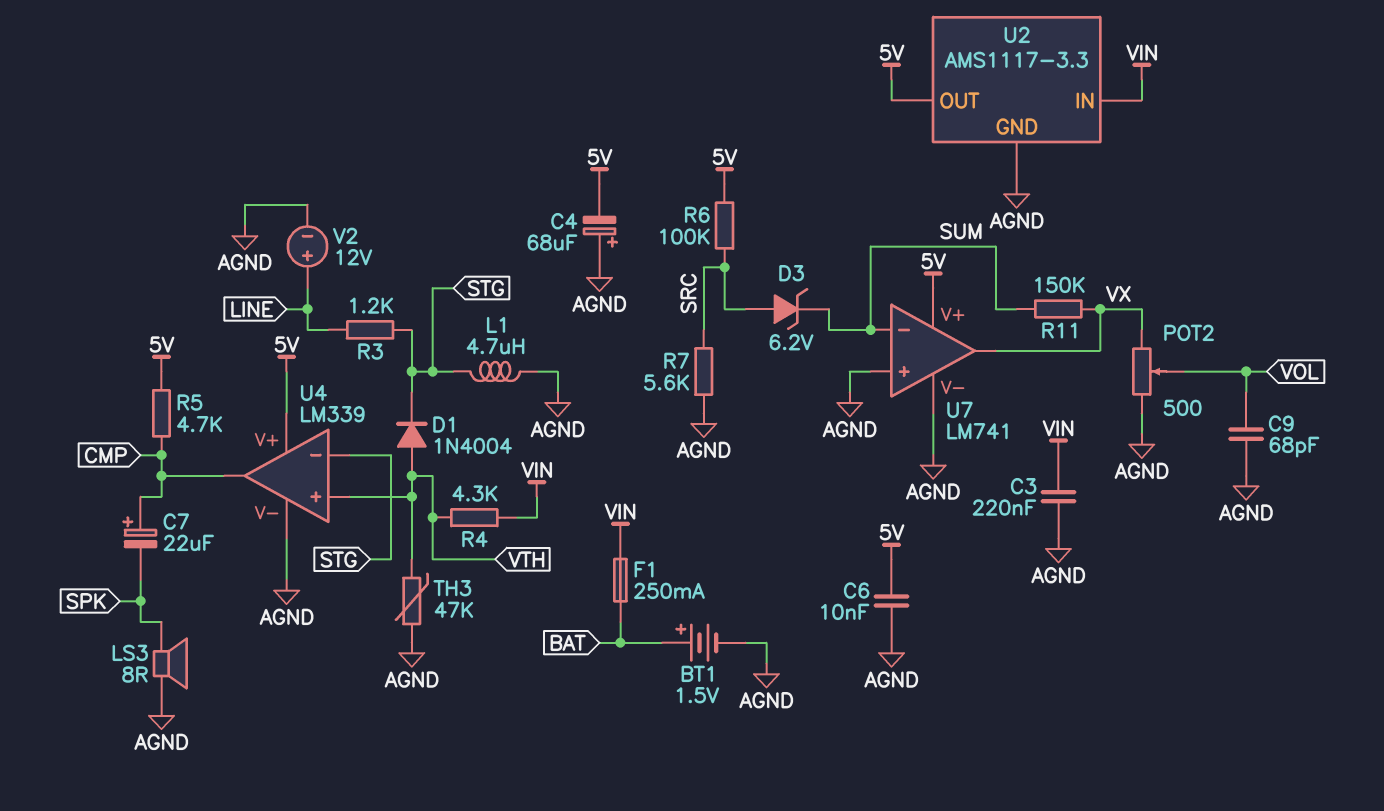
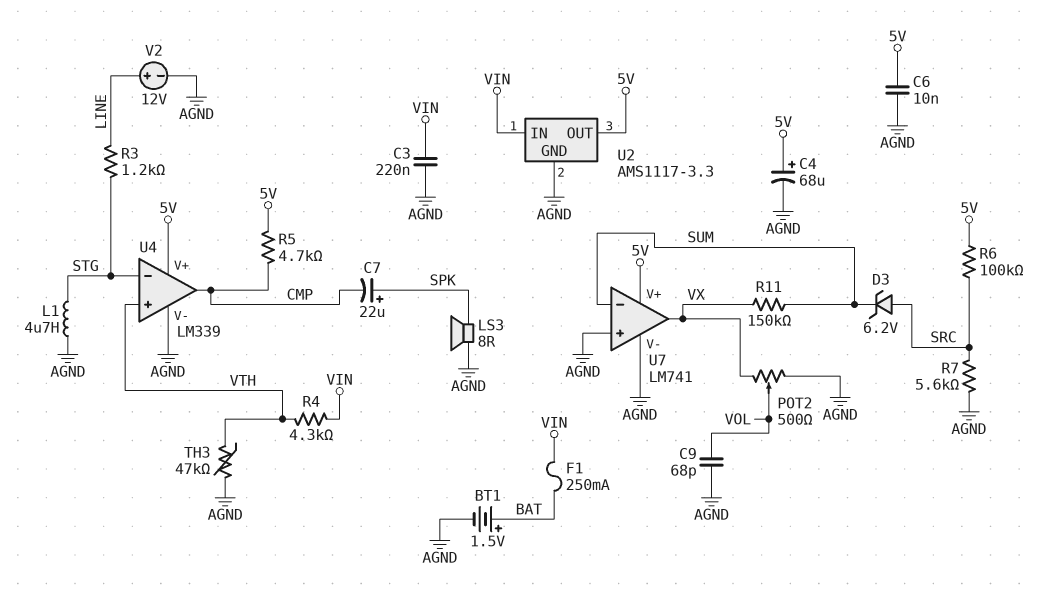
C4: 68uF (plus AGND, minus 5V) -> 68uF (plus 5V, minus AGND)
C7: 22uF (plus CMP, minus SPK) -> 22uF (plus SPK, minus CMP)
D1: diode 1N4004 (A VTH, K STG) -> none

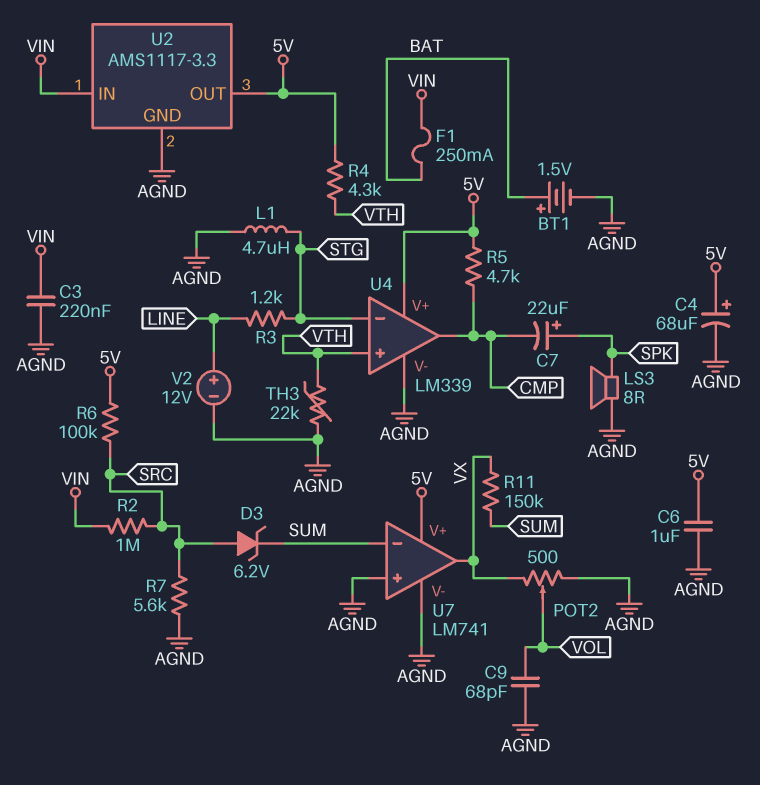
C6: 10nF (5V, AGND) -> 1uF (5V, AGND)
R2: none -> 1M (SRC, VIN)
R4: 4.3k (VIN, VTH) -> 4.3k (5V, VTH)
TH3: 47k (AGND, VTH) -> 22k (AGND, VTH)

